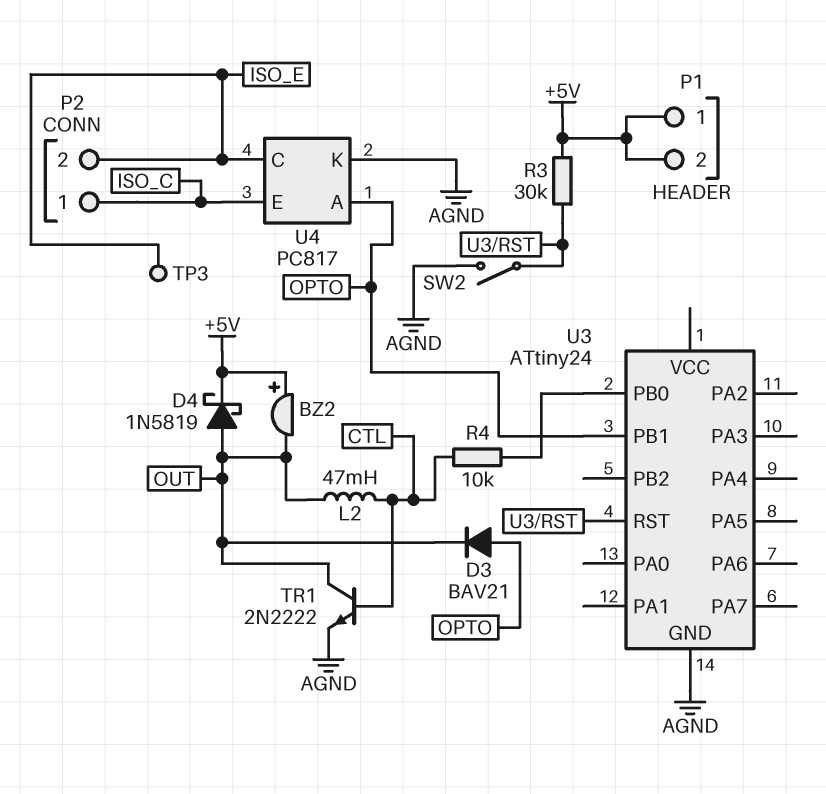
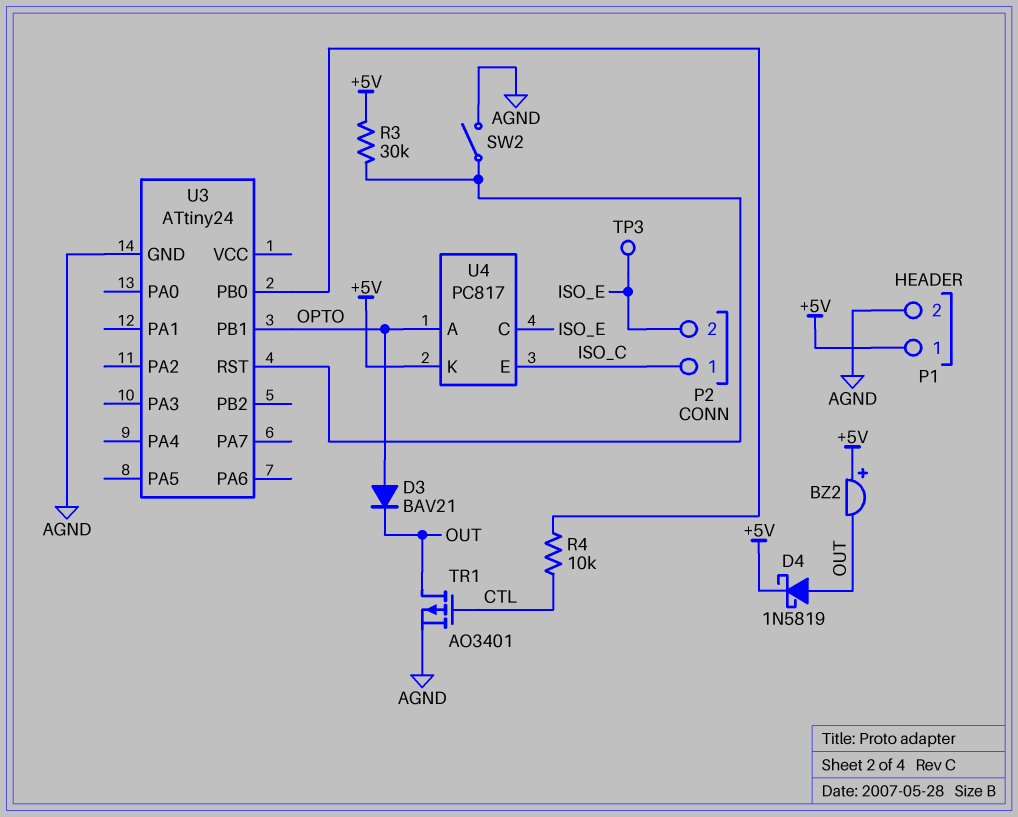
L2: 47mH (CTL, OUT) -> none
P1 pin 2: +5V -> AGND
TR1: NPN 2N2222 (B CTL, C OUT, E AGND) -> PMOS AO3401 (G CTL, D OUT, S AGND)
U4 pin K: AGND -> +5V

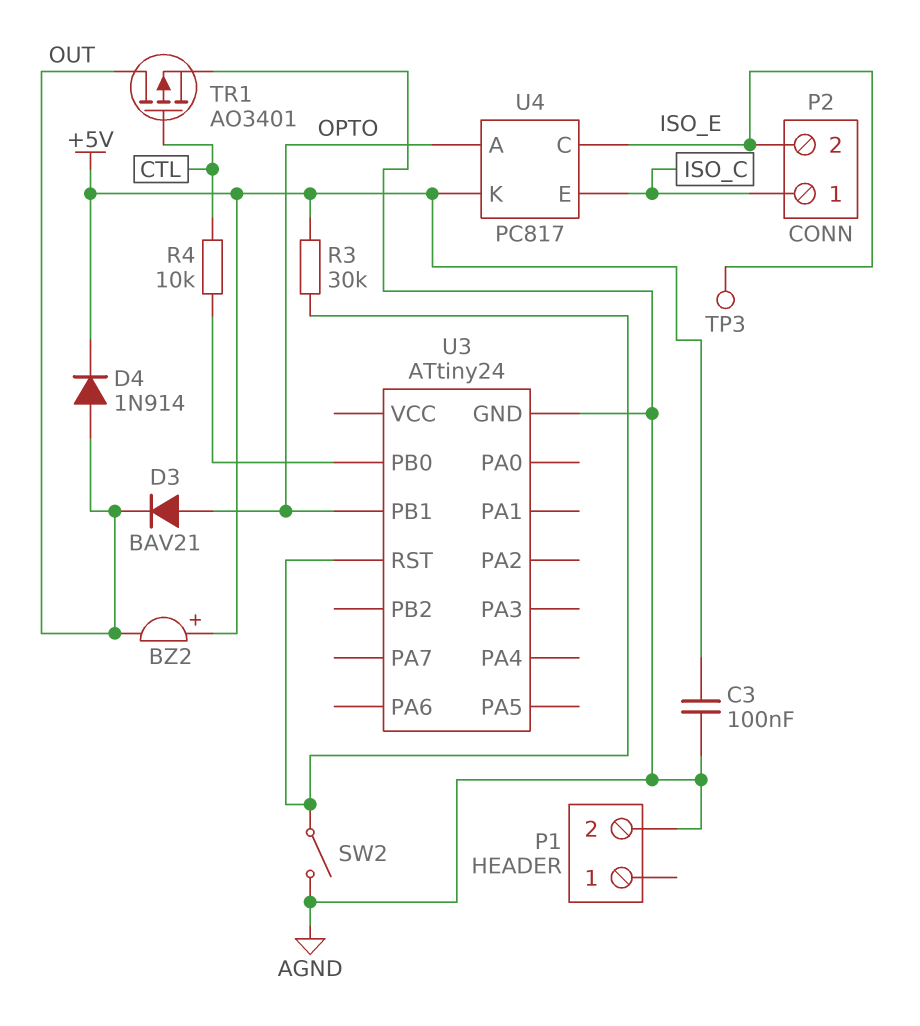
C3: none -> 100nF (+5V, AGND)
D4: schottky 1N5819 (A OUT, K +5V) -> diode 1N914 (A OUT, K +5V)
P1 pin 1: +5V -> none

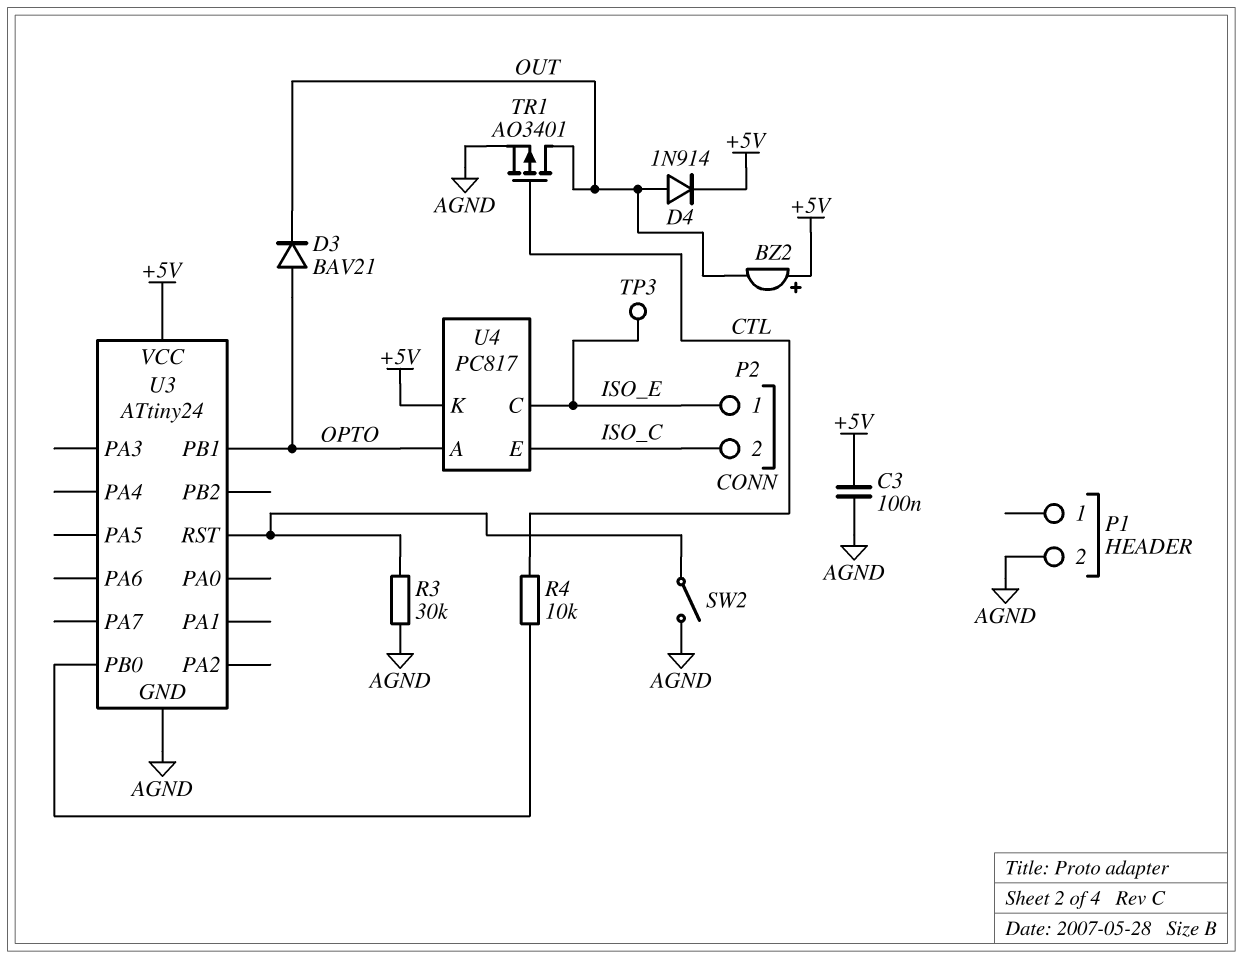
P2 pin 1: ISO_C -> ISO_E
P2 pin 2: ISO_E -> ISO_C
R3: 30k (+5V, U3/RST) -> 30k (AGND, U3/RST)
U3 pin VCC: none -> +5V

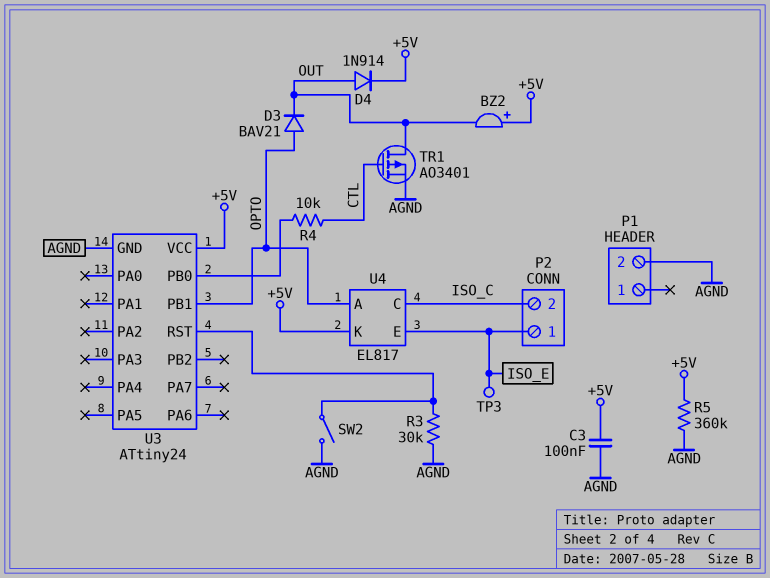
R5: none -> 360k (+5V, AGND)
U4: PC817 -> EL817
U4 pin C: ISO_E -> ISO_C
U4 pin E: ISO_C -> ISO_E

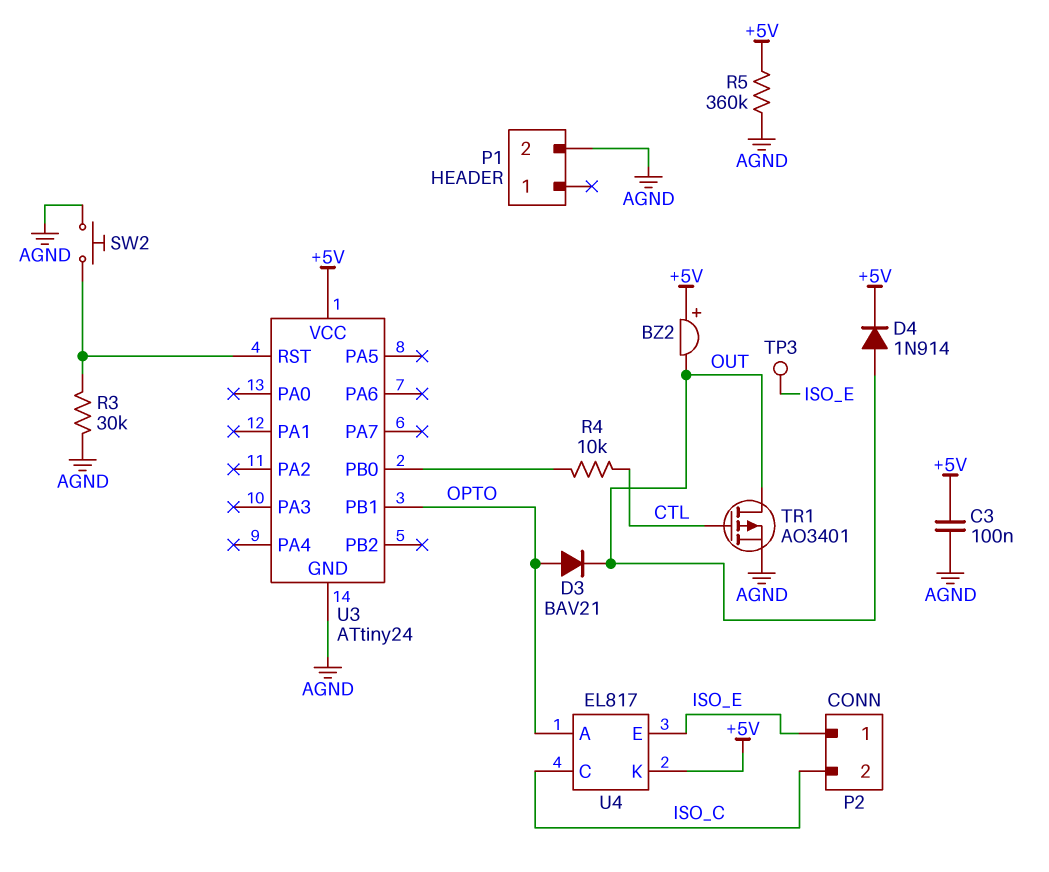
SW2: switch (AGND, U3/RST) -> button (AGND, U3/RST)

